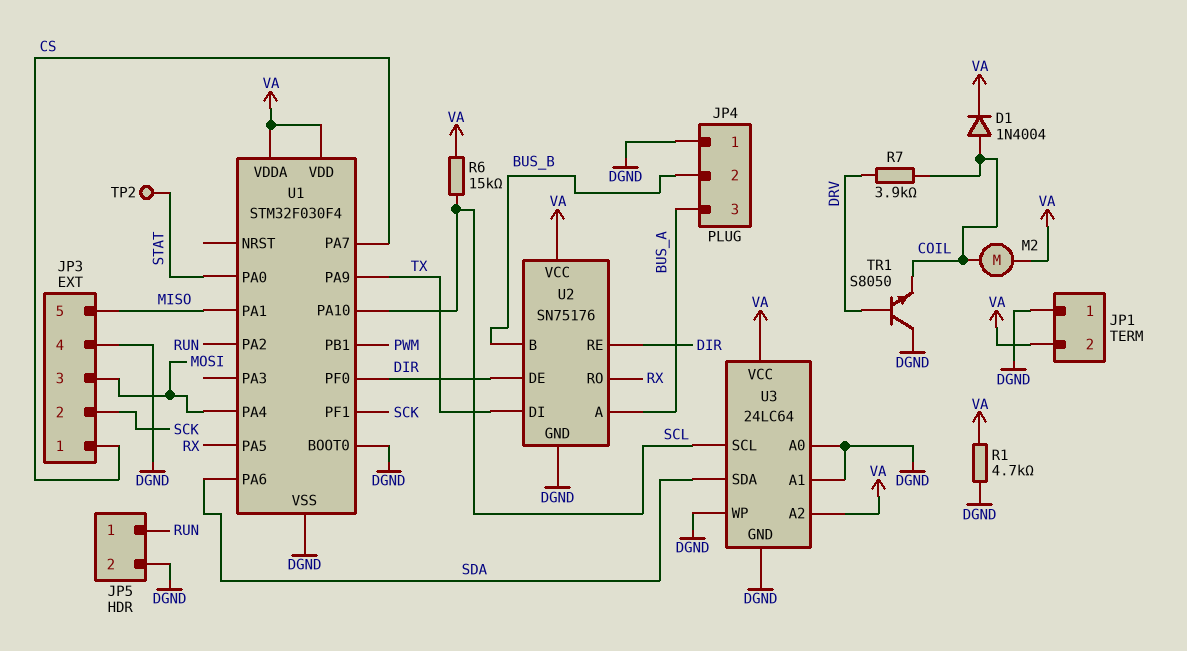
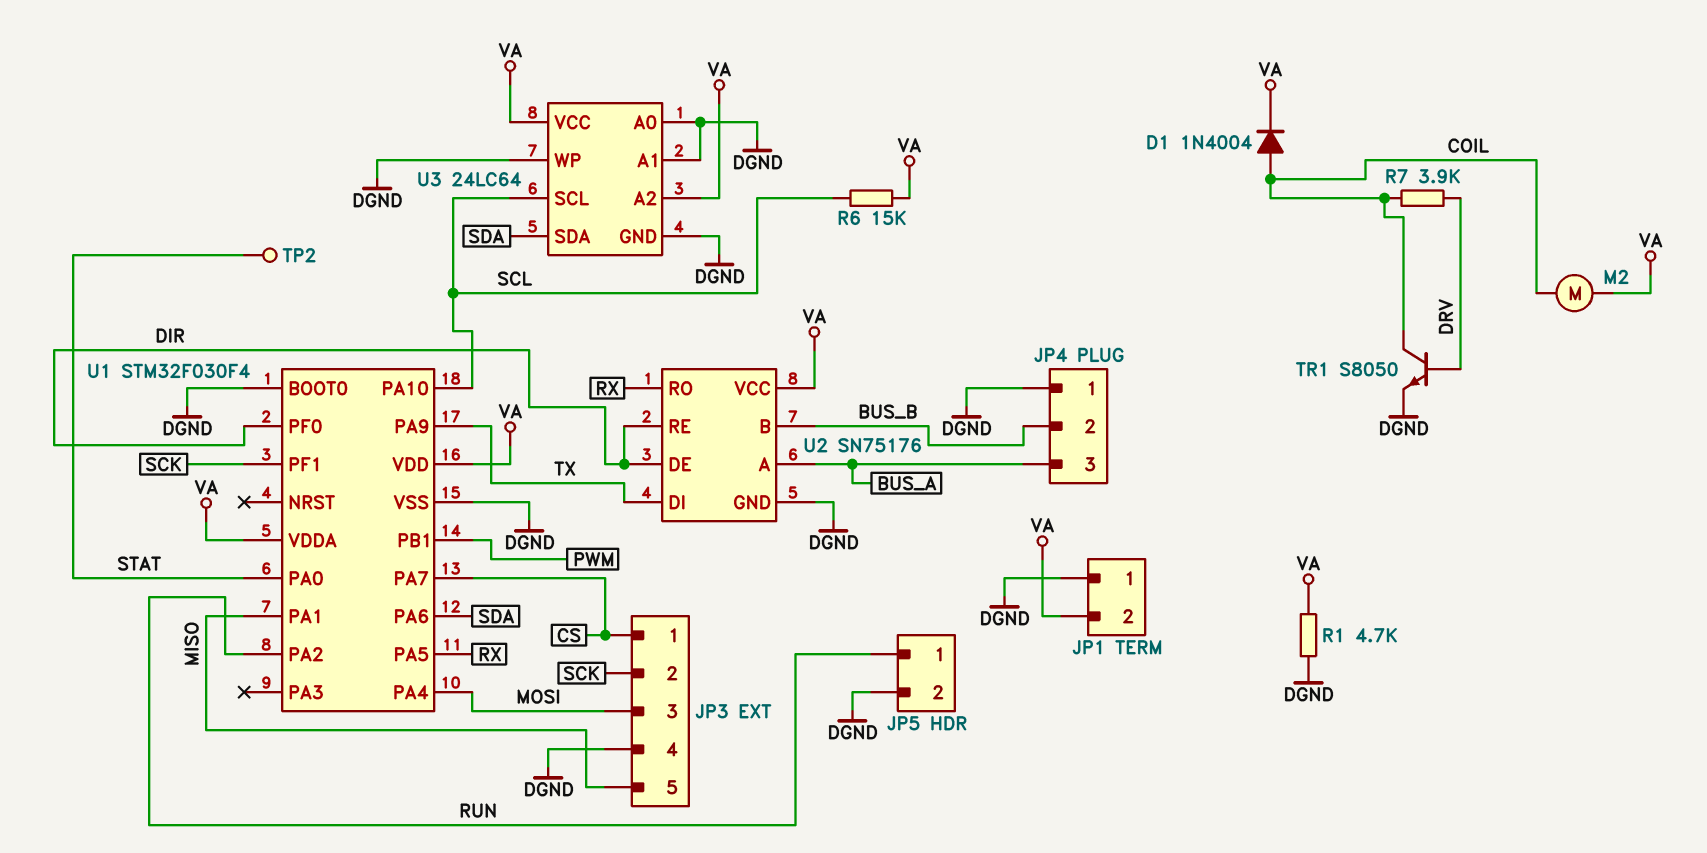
TR1: NPN S8050 (B DRV, C DGND, E COIL) -> NPN S8050 (B DRV, C COIL, E DGND)

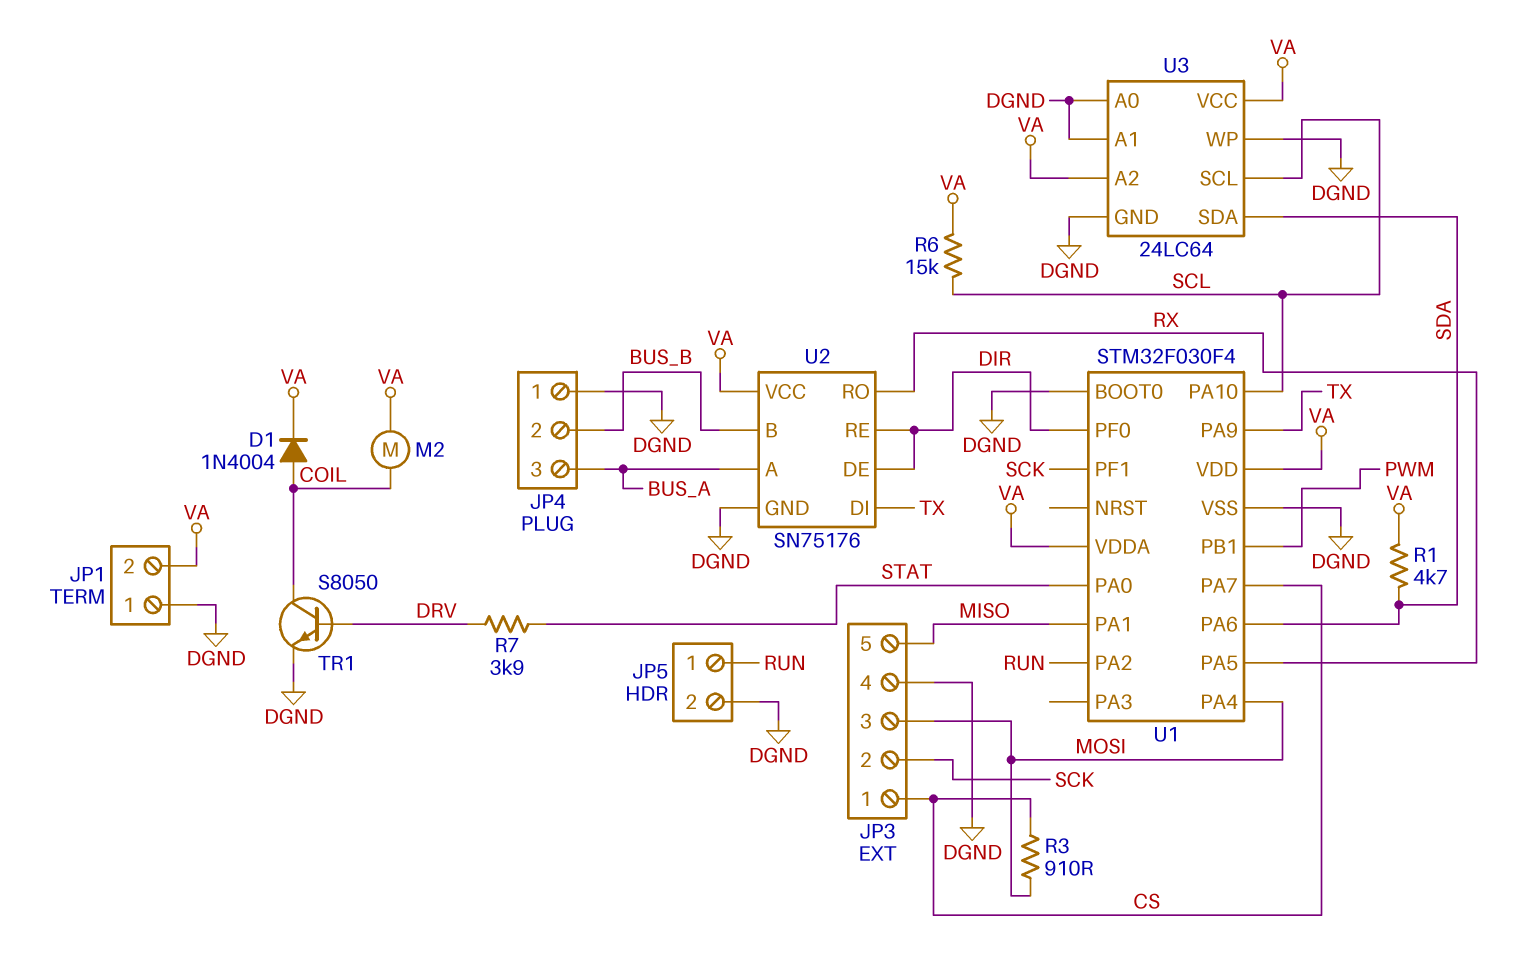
R1: 4.7k (DGND, VA) -> 4.7k (SDA, VA)
R3: none -> 910 (CS, MOSI)
R7: 3.9k (COIL, DRV) -> 3.9k (DRV, STAT)
TP2: test point (STAT) -> none

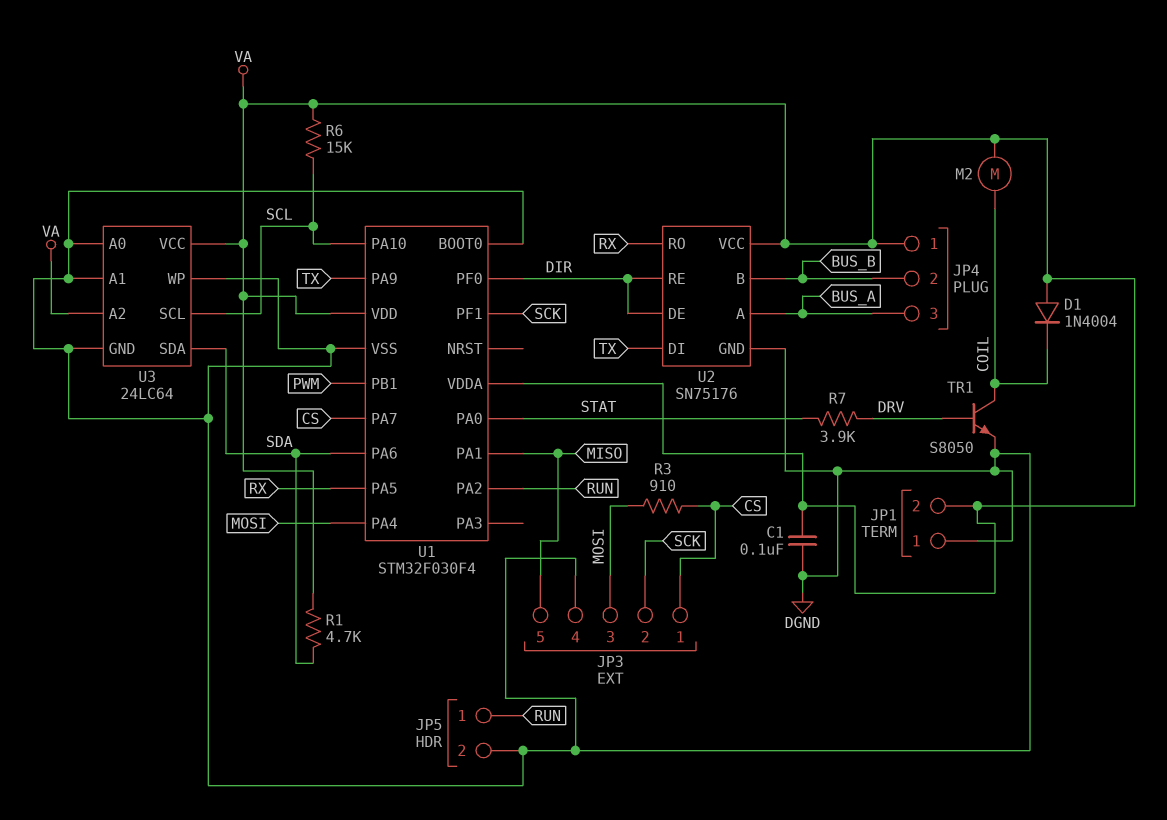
C1: none -> 100nF (DGND, VA)
D1: diode 1N4004 (A COIL, K VA) -> diode 1N4004 (A VA, K COIL)
JP4 pin 1: DGND -> VA

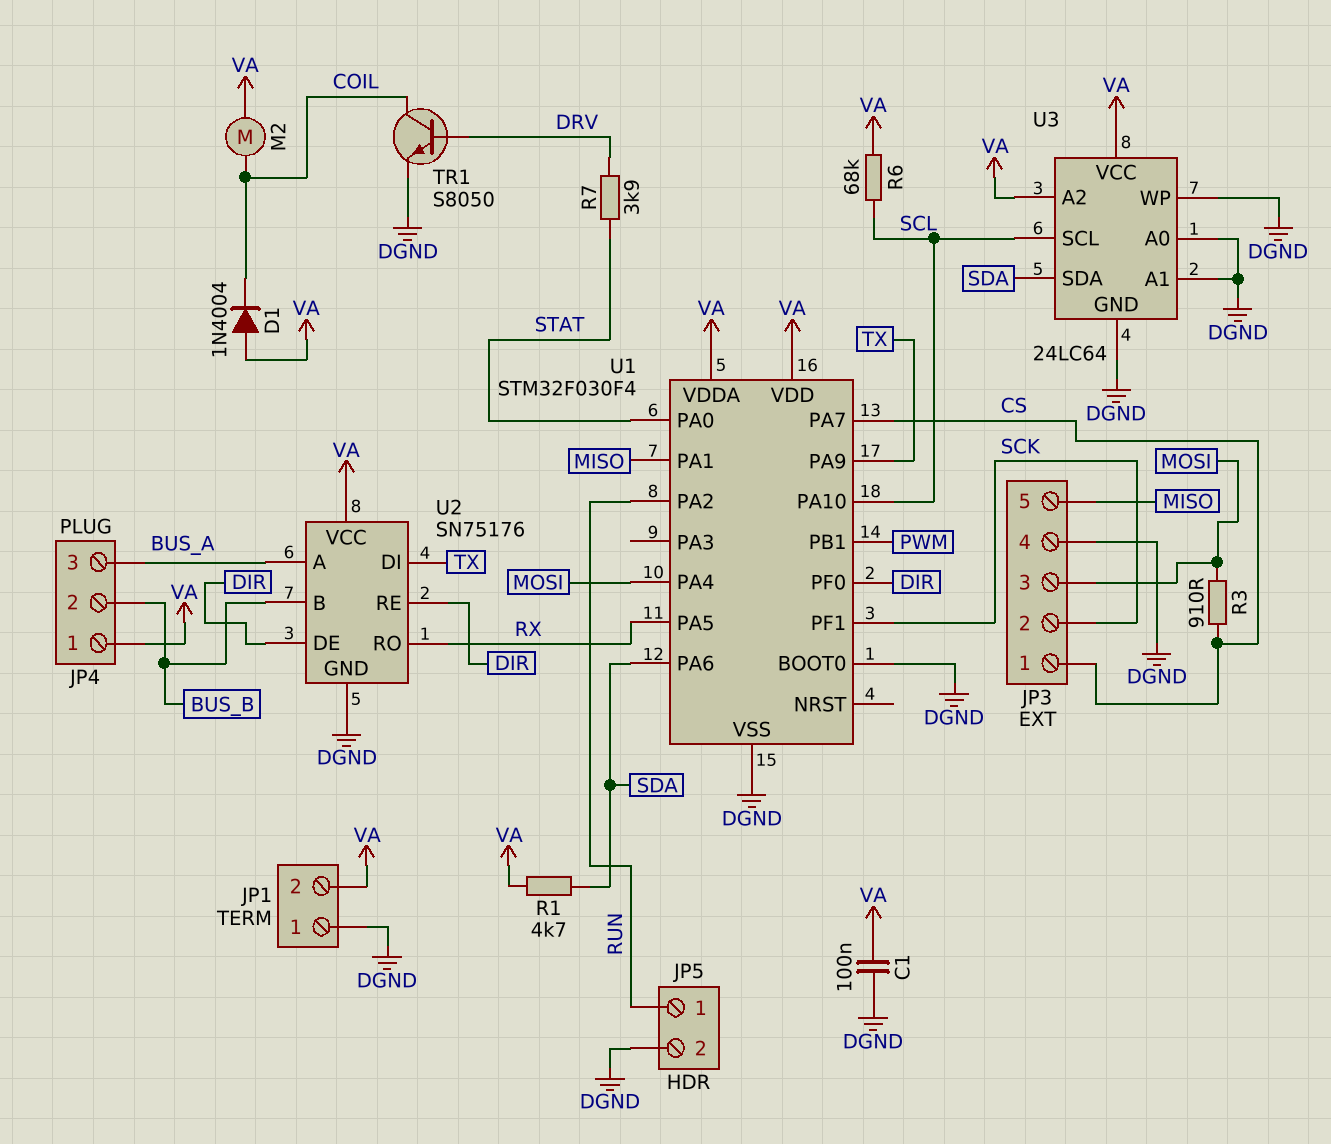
R6: 15k (SCL, VA) -> 68k (SCL, VA)

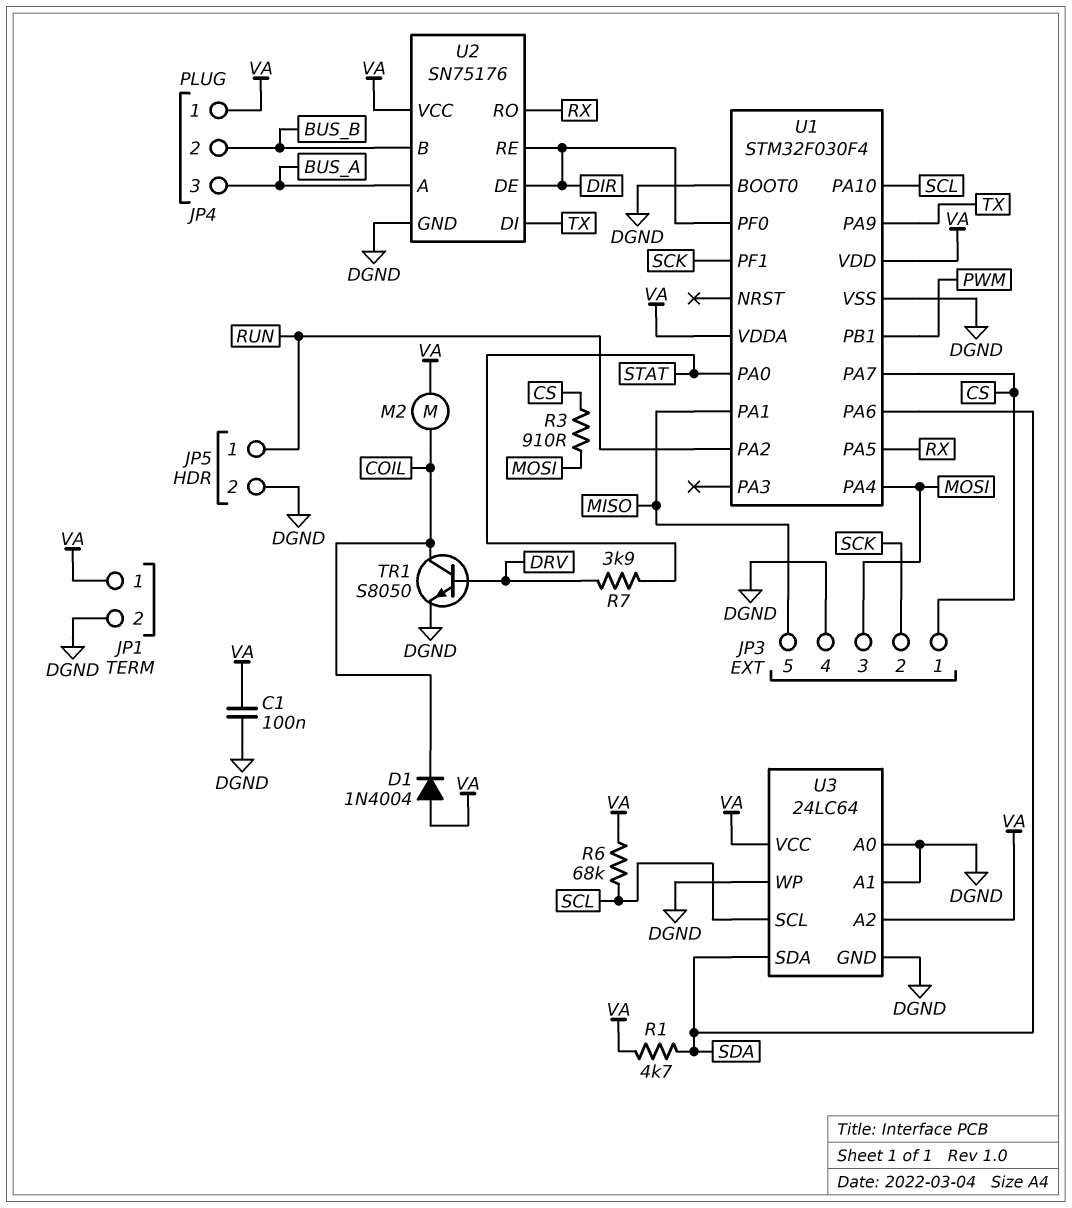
JP1 pin 1: DGND -> VA
JP1 pin 2: VA -> DGND

